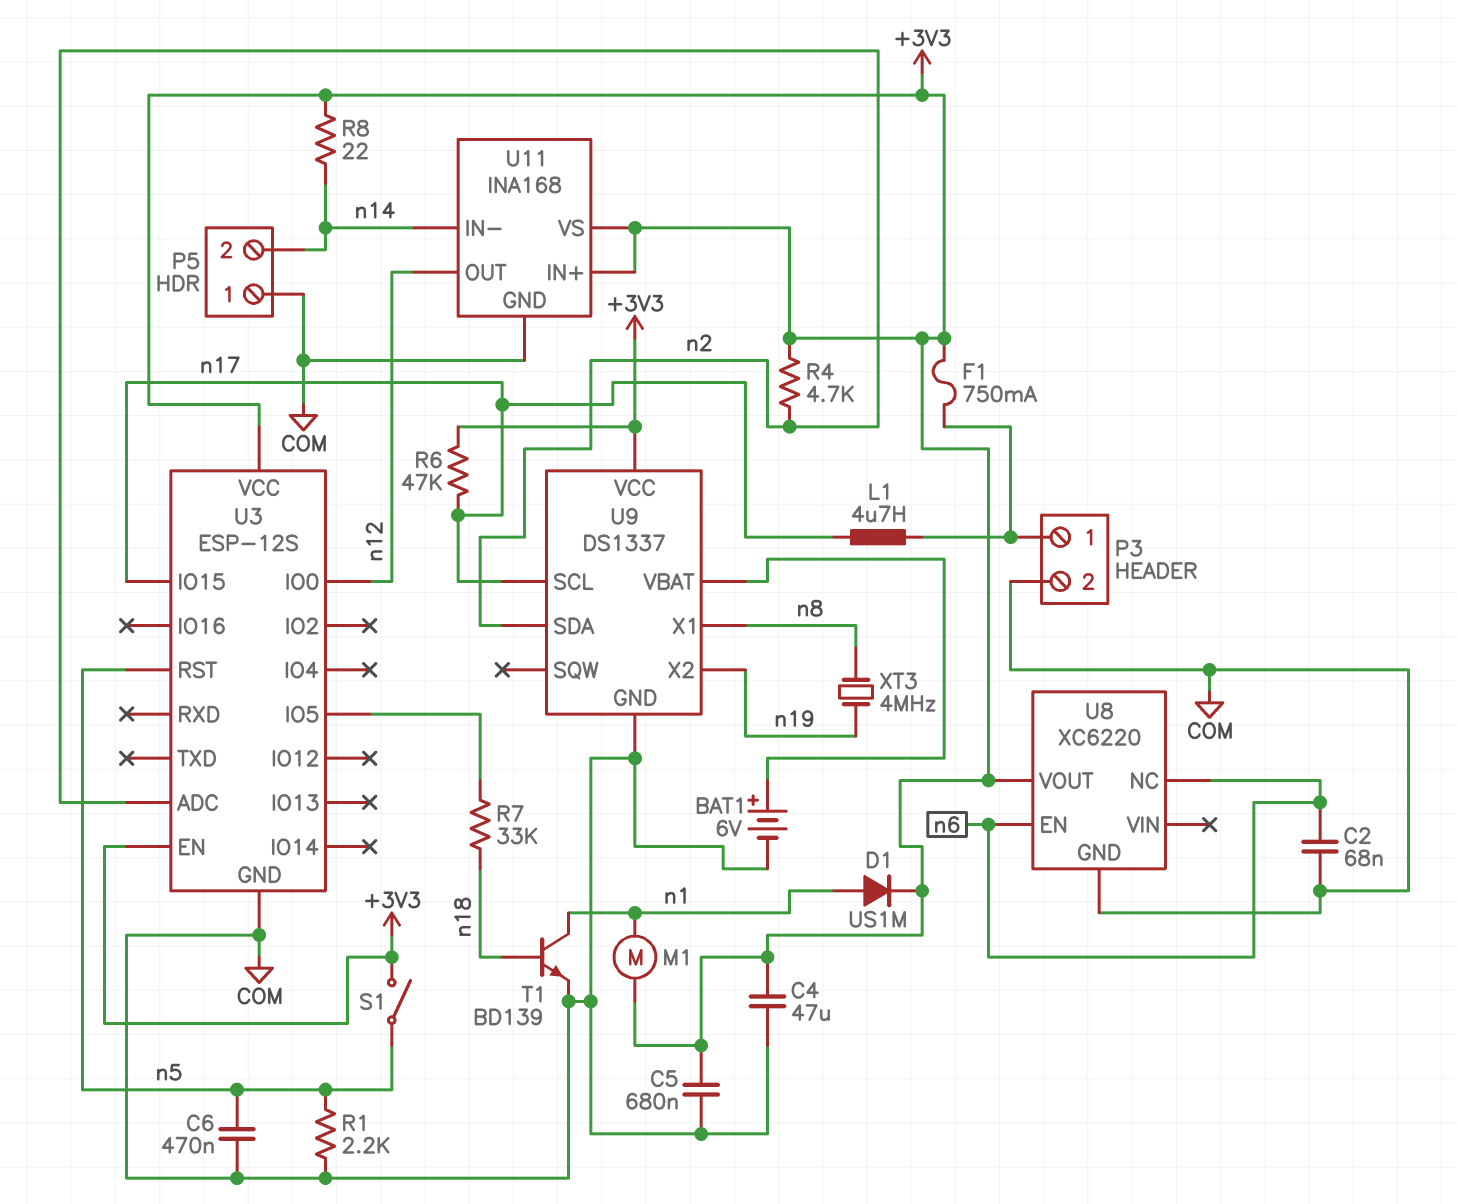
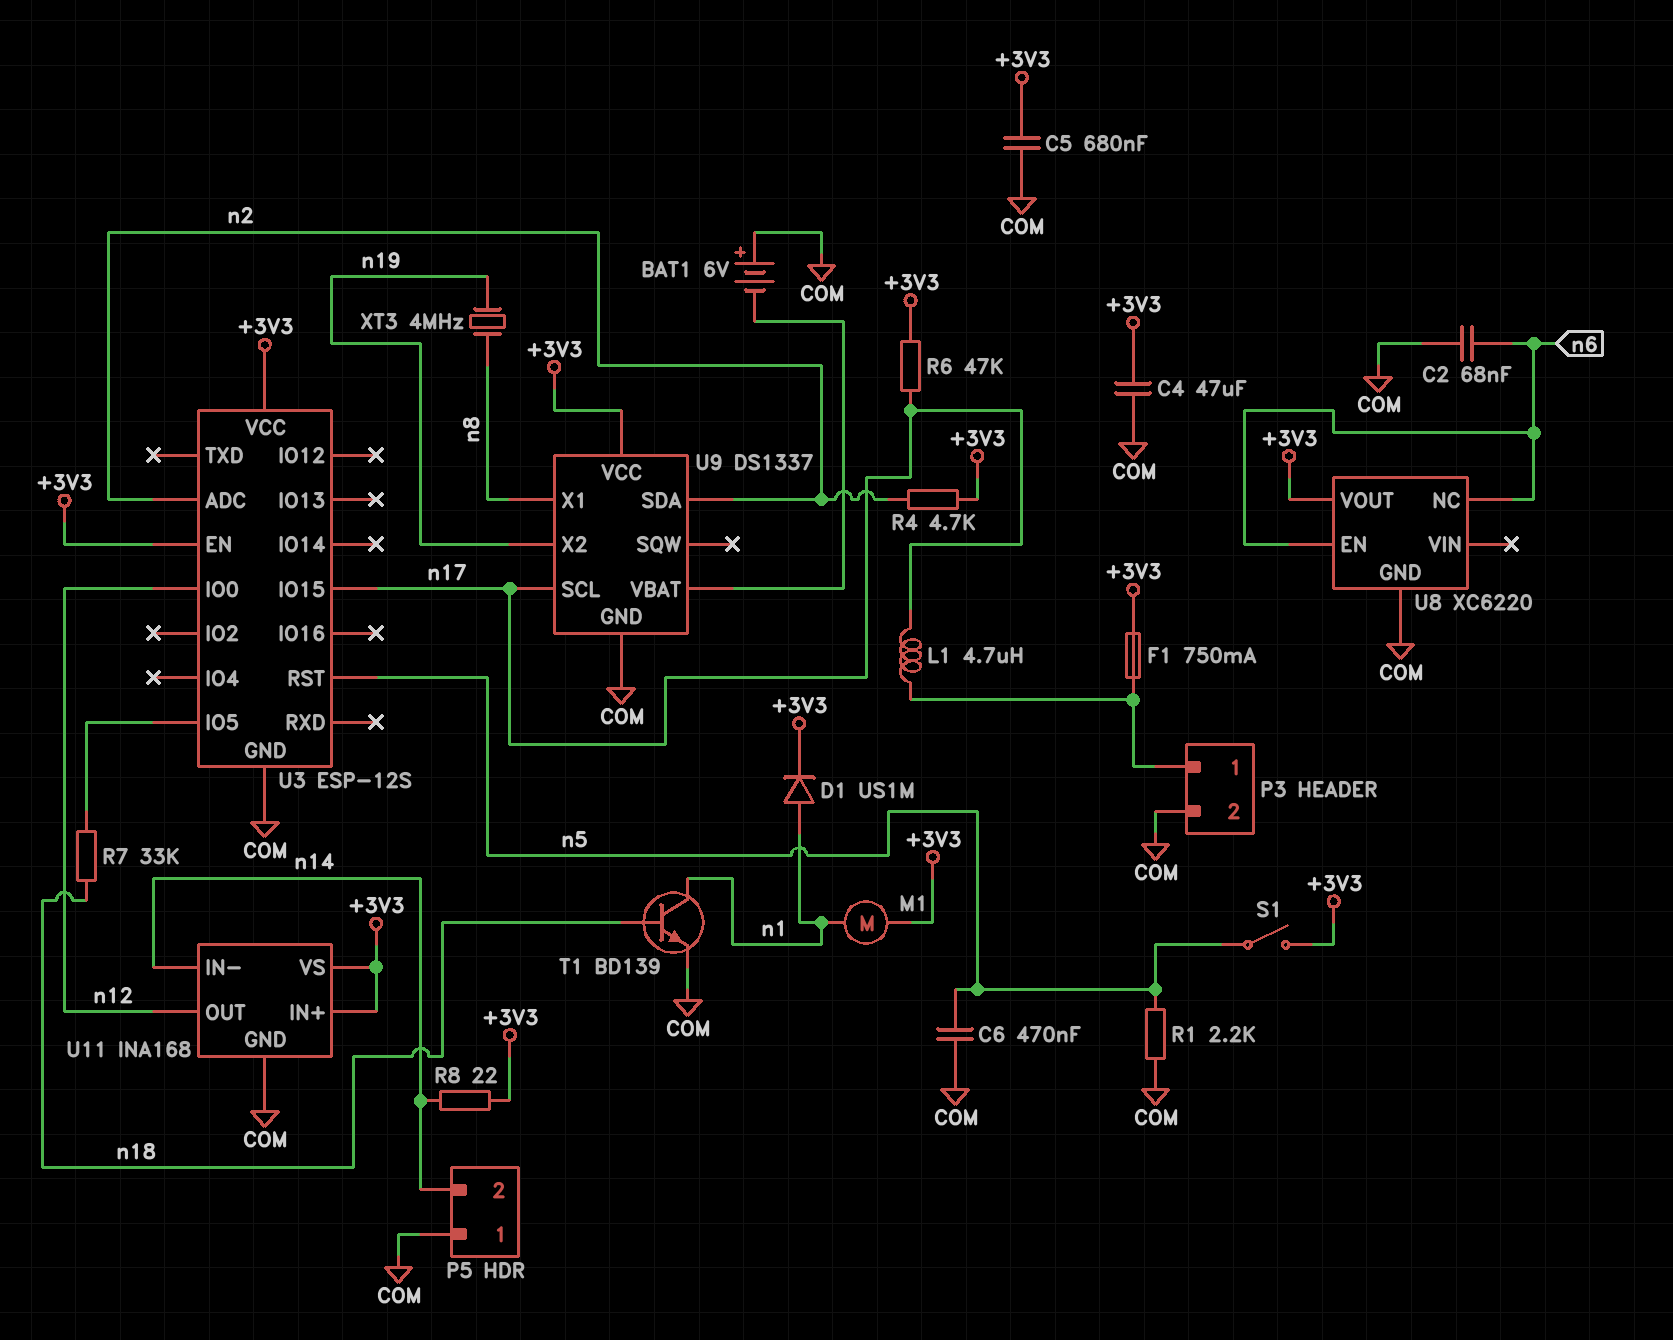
BAT1: 6V (plus U9/VBAT, minus COM) -> 6V (plus COM, minus U9/VBAT)

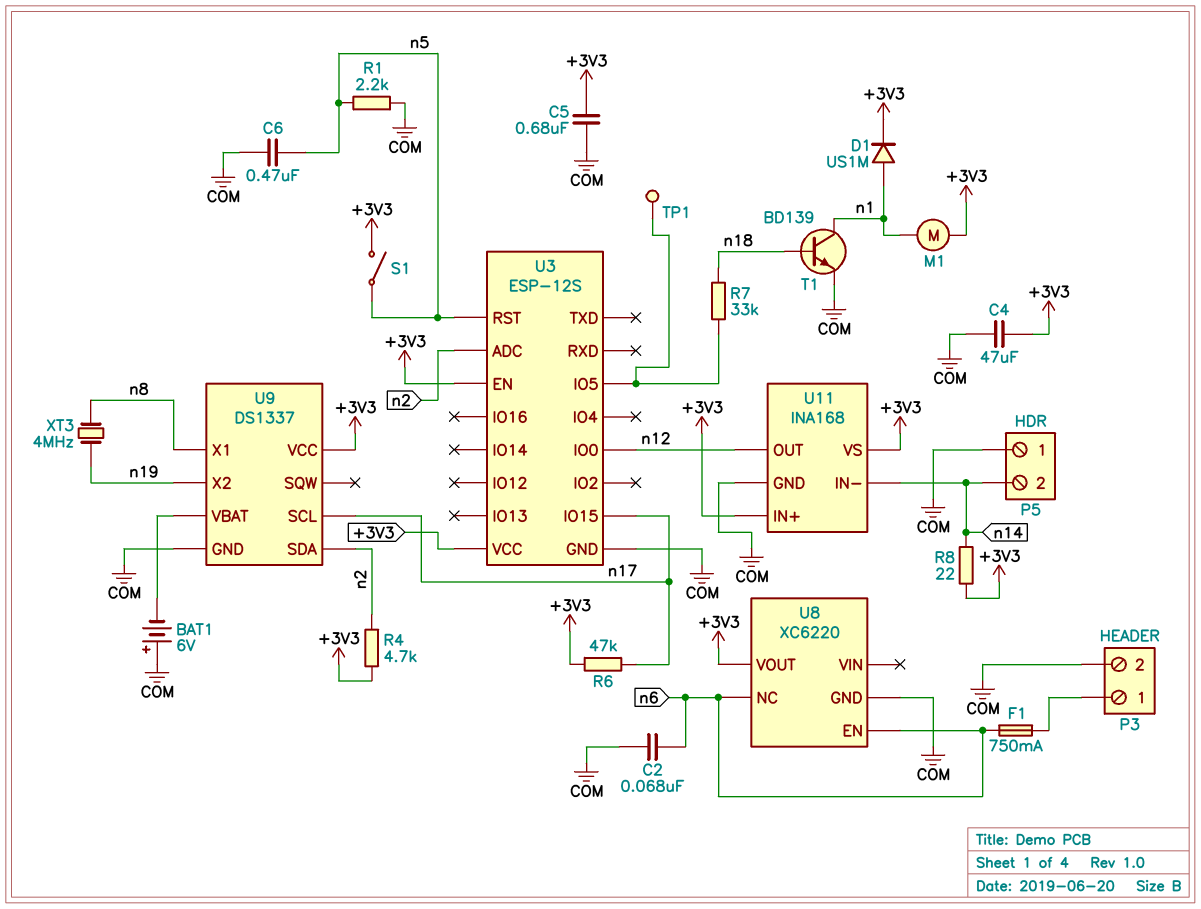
F1: 750mA (+3V3, P3/1) -> 750mA (P3/1, n6)
L1: 4.7uH (P3/1, n17) -> none
TP1: none -> test point (U3/IO5)

